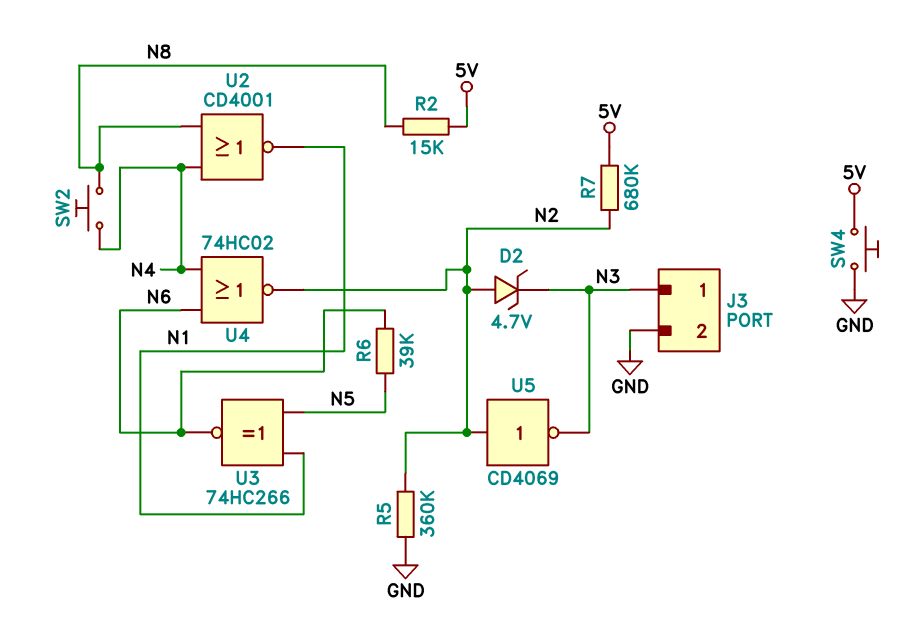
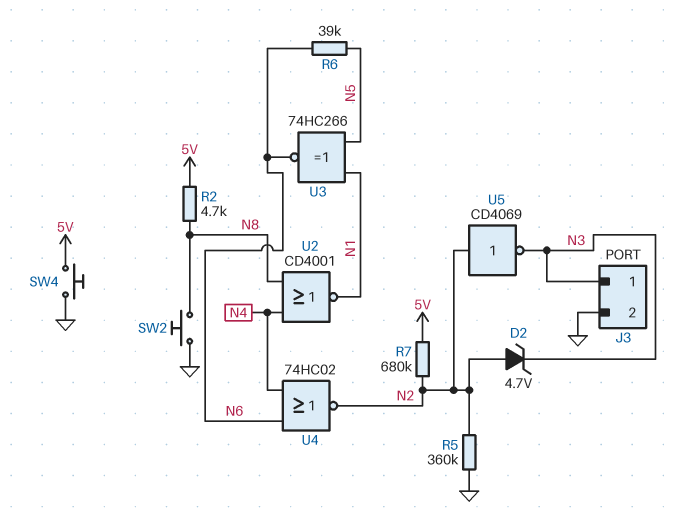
R2: 15k (5V, N8) -> 4.7k (5V, N8)
SW2: button (N4, N8) -> button (GND, N8)

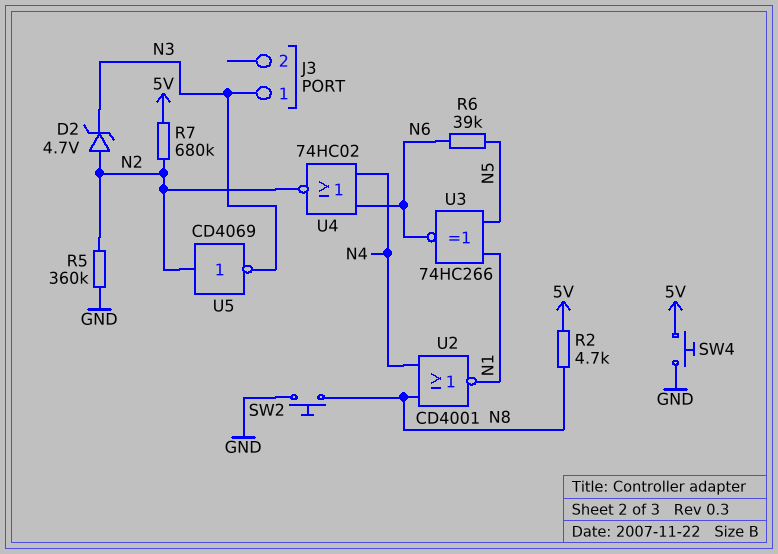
J3 pin 2: GND -> none

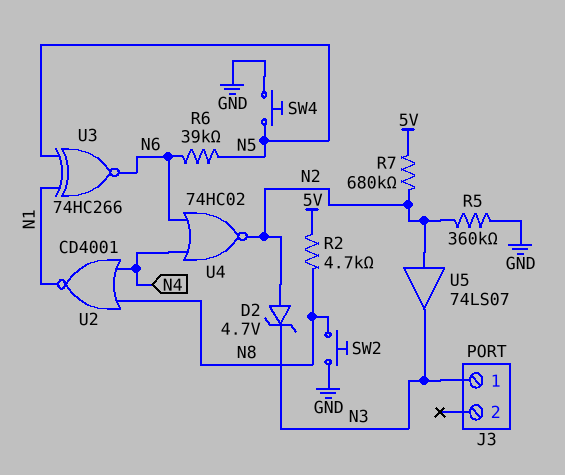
SW4: button (5V, GND) -> button (GND, N5)
U5: NOT CD4069 (in N2, out N3) -> buffer 74LS07 (in N2, out N3)

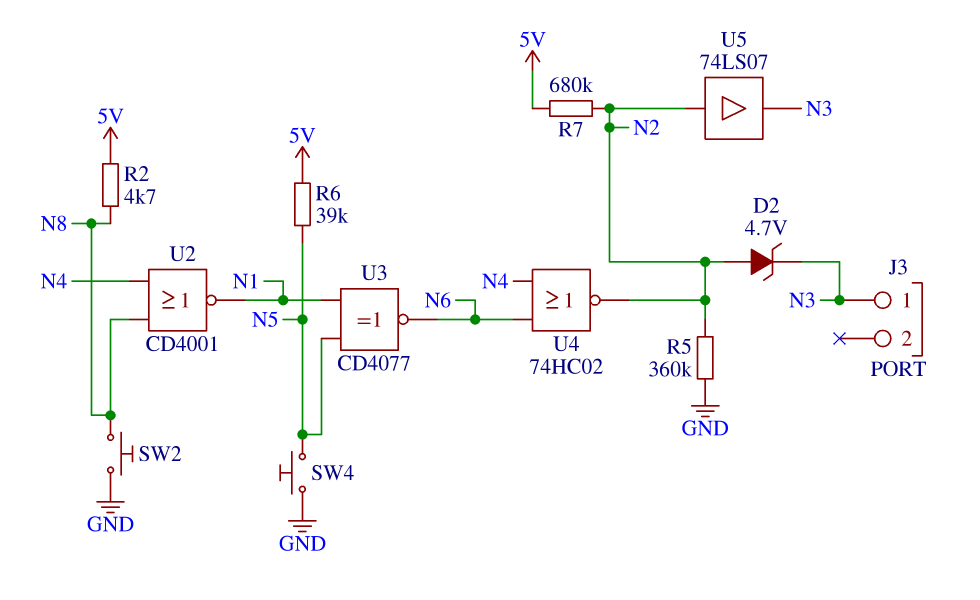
R6: 39k (N5, N6) -> 39k (5V, N5)
U3: XNOR 74HC266 (in N1, in N5, out N6) -> XNOR CD4077 (in N1, in N5, out N6)

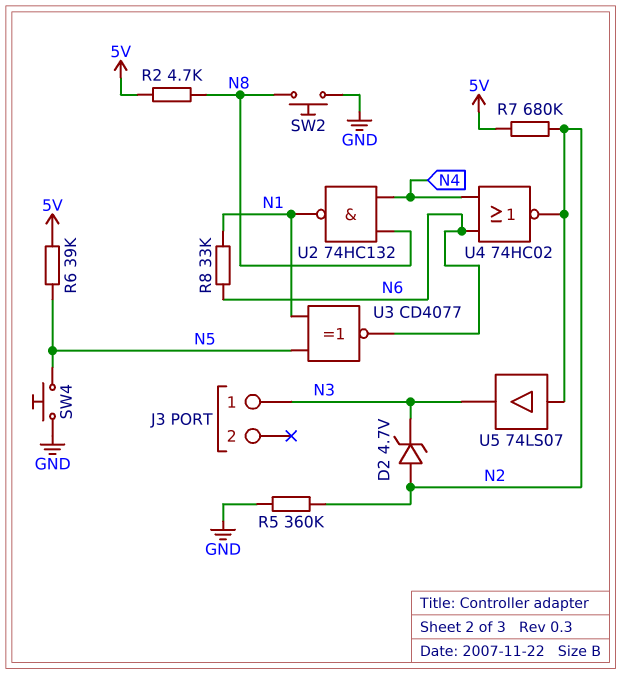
R8: none -> 33k (N1, N6)
U2: NOR CD4001 (in N4, in N8, out N1) -> NAND 74HC132 (in N4, in N8, out N1)

